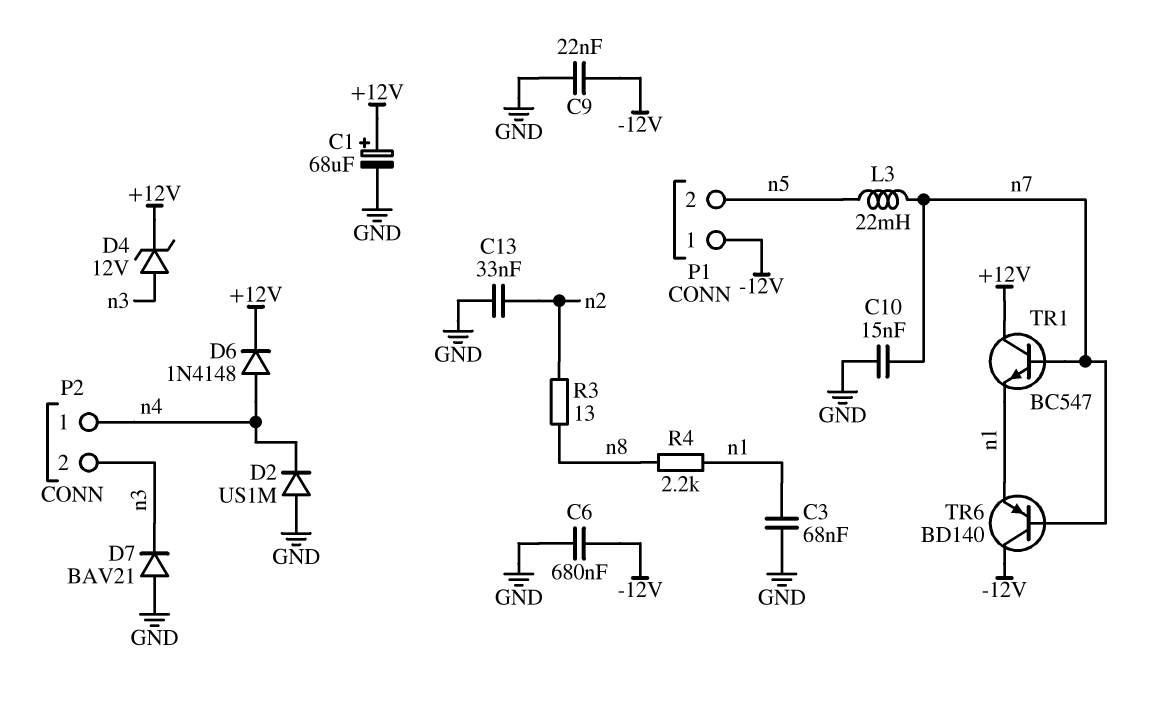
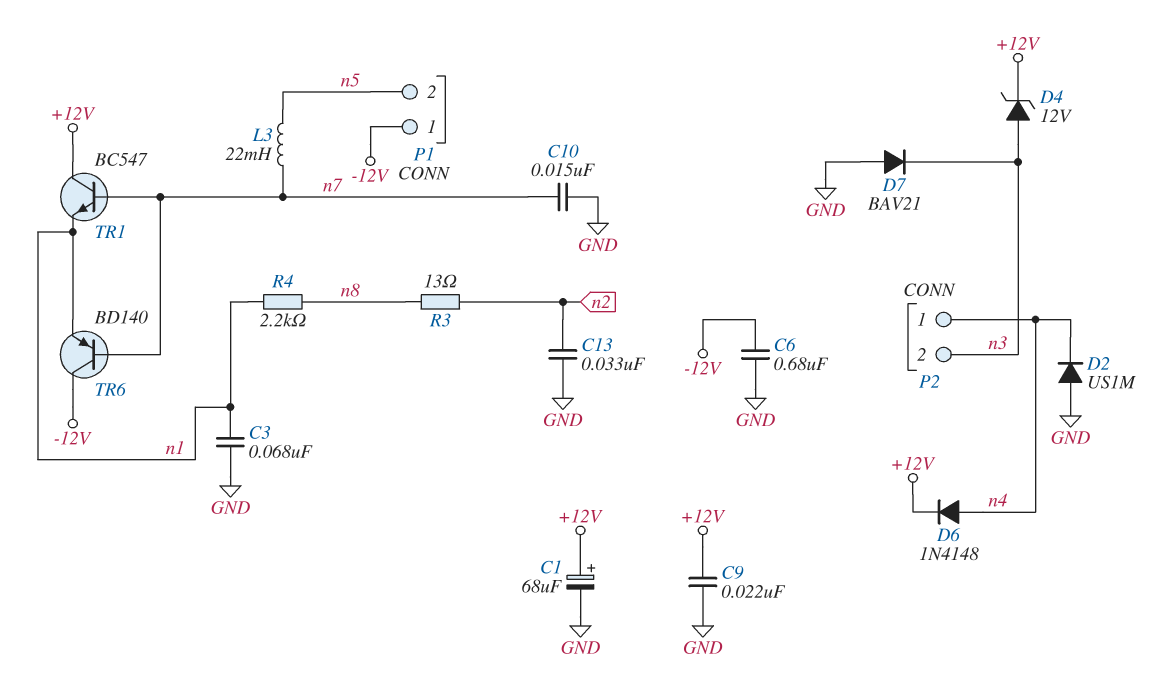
C9: 22nF (-12V, GND) -> 22nF (+12V, GND)

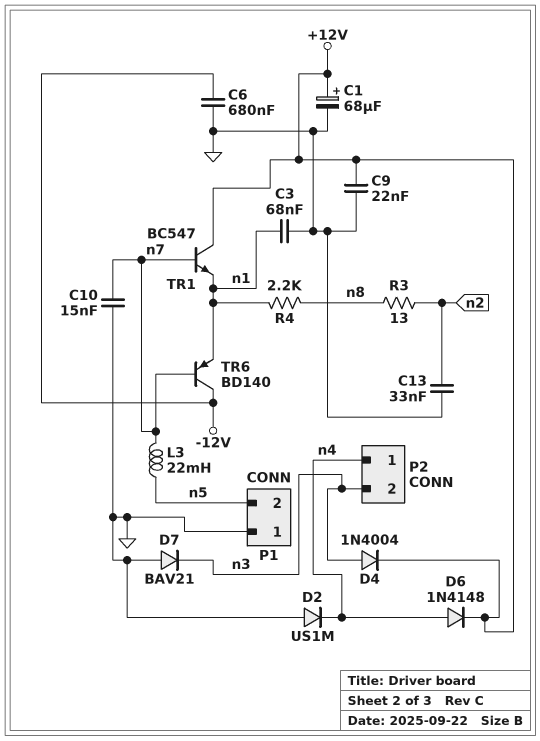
D4: zener 12V (A n3, K +12V) -> diode 1N4004 (A n3, K +12V)
P1 pin 1: -12V -> GND

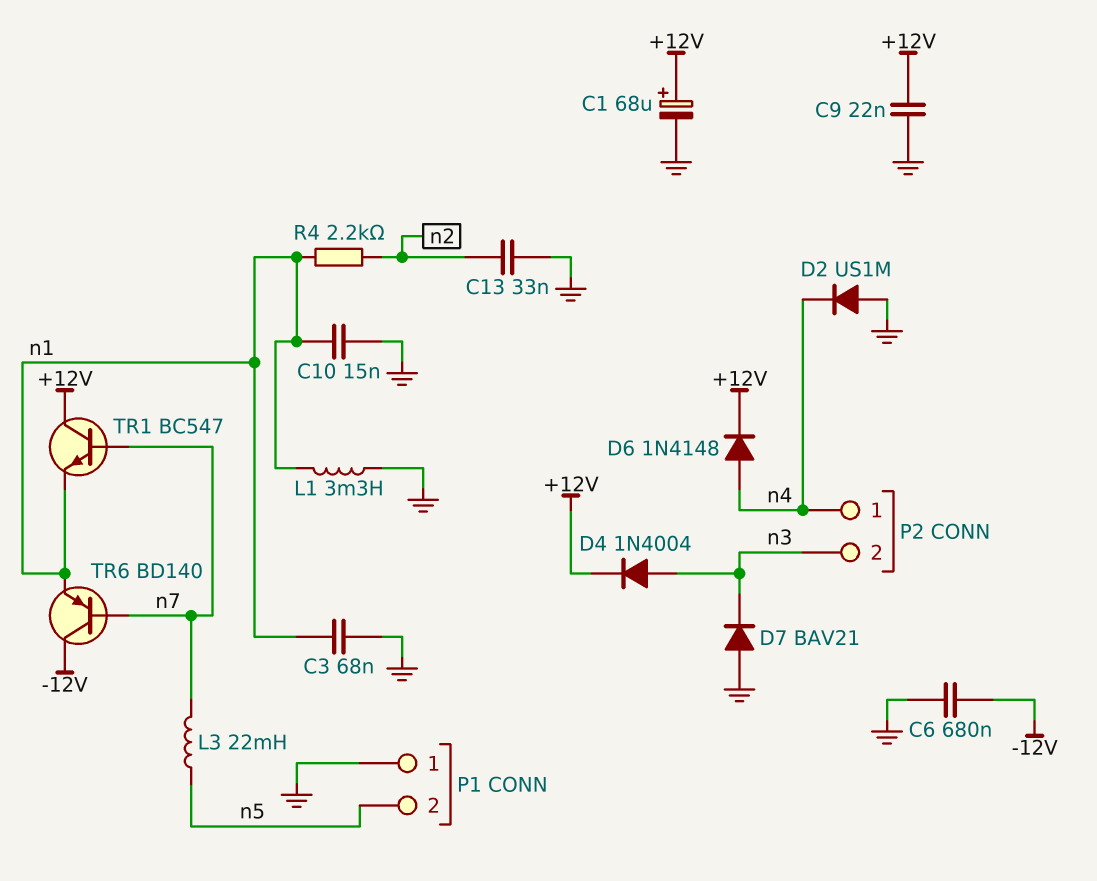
C10: 15nF (GND, n7) -> 15nF (GND, n1)
L1: none -> 3.3mH (GND, n1)
R3: 13 (n2, n8) -> none
R4: 2.2k (n1, n8) -> 2.2k (n1, n2)

